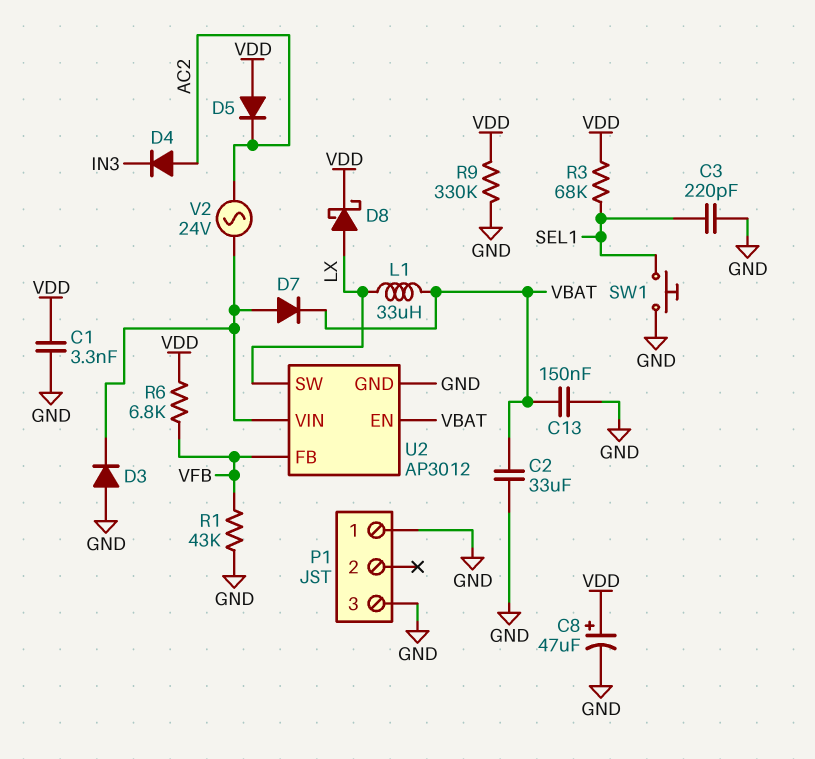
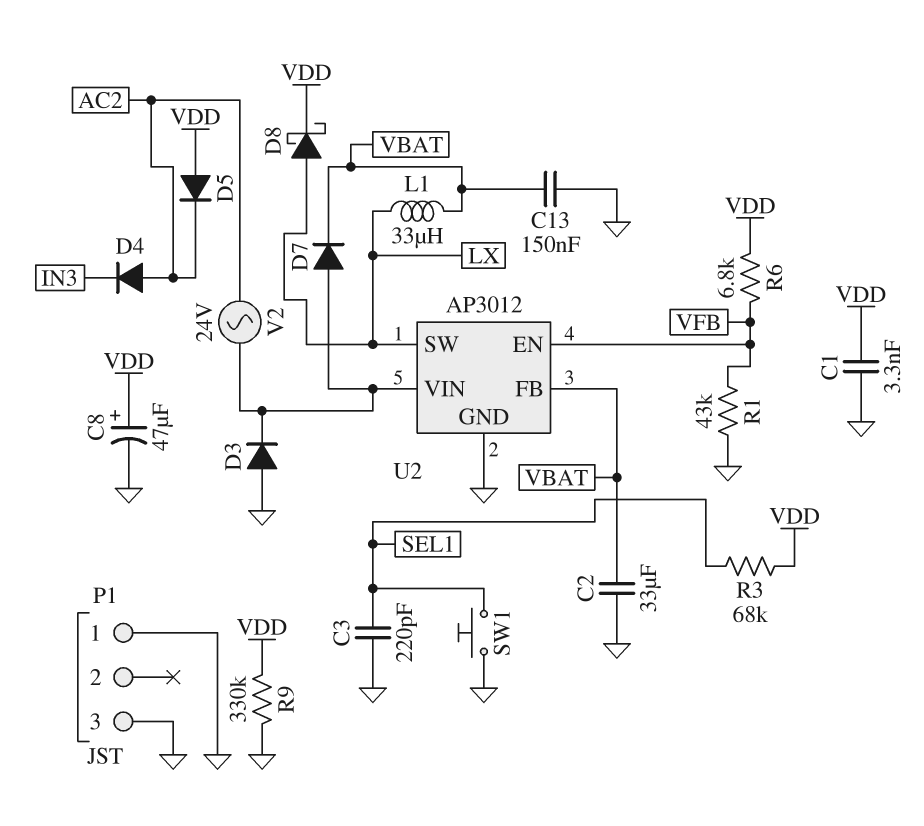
U2 pin EN: VBAT -> VFB
U2 pin FB: VFB -> VBAT

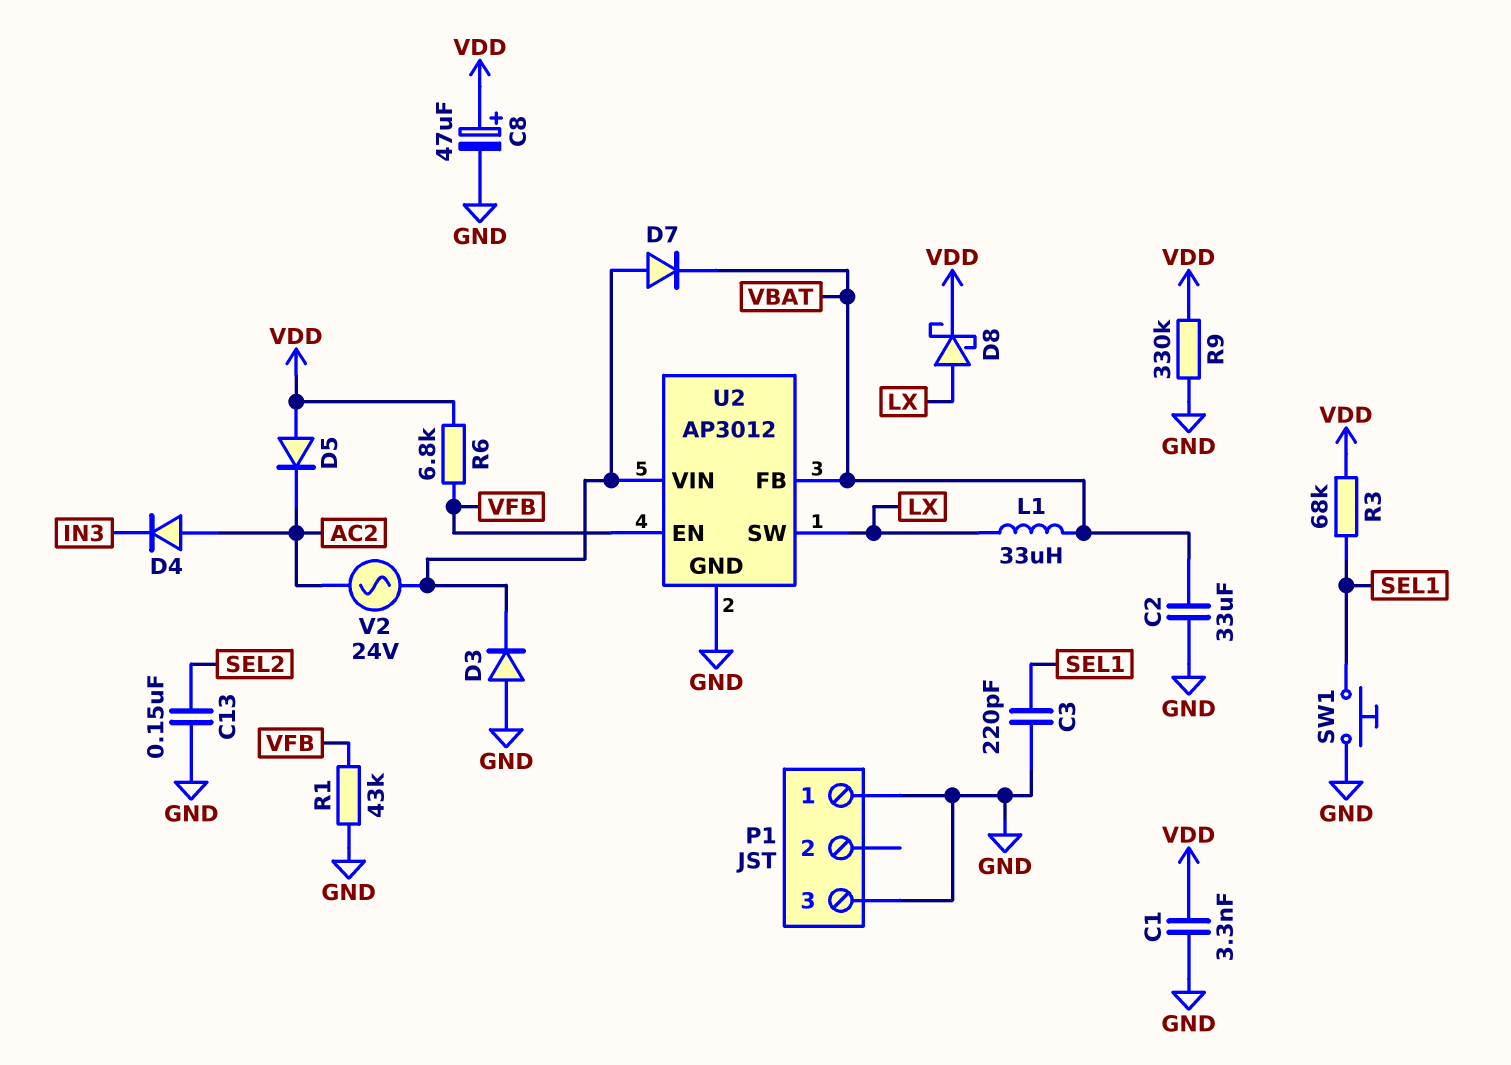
C13: 150nF (GND, VBAT) -> 150nF (GND, SEL2)

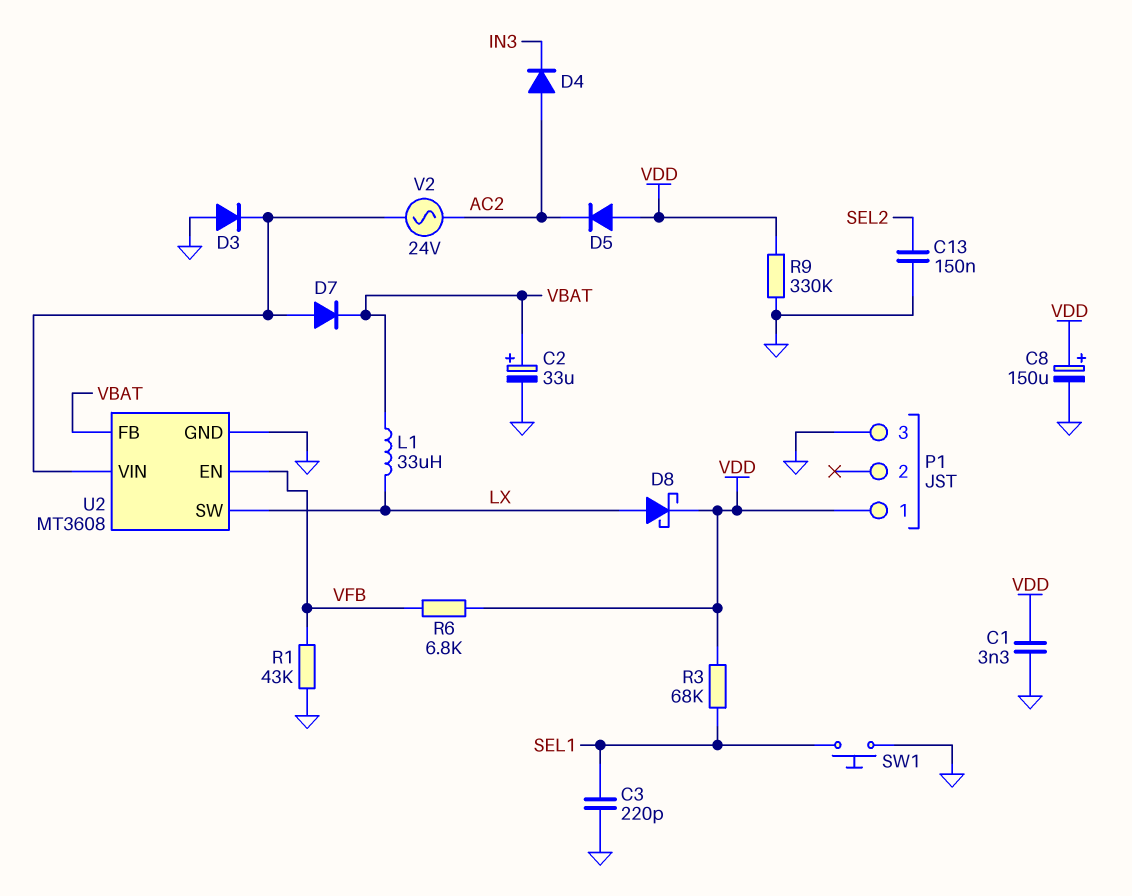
C2: 33uF (GND, VBAT) -> 33uF (plus VBAT, minus GND)
C8: 47uF (plus VDD, minus GND) -> 150uF (plus VDD, minus GND)
P1 pin 1: GND -> VDD
U2: AP3012 -> MT3608

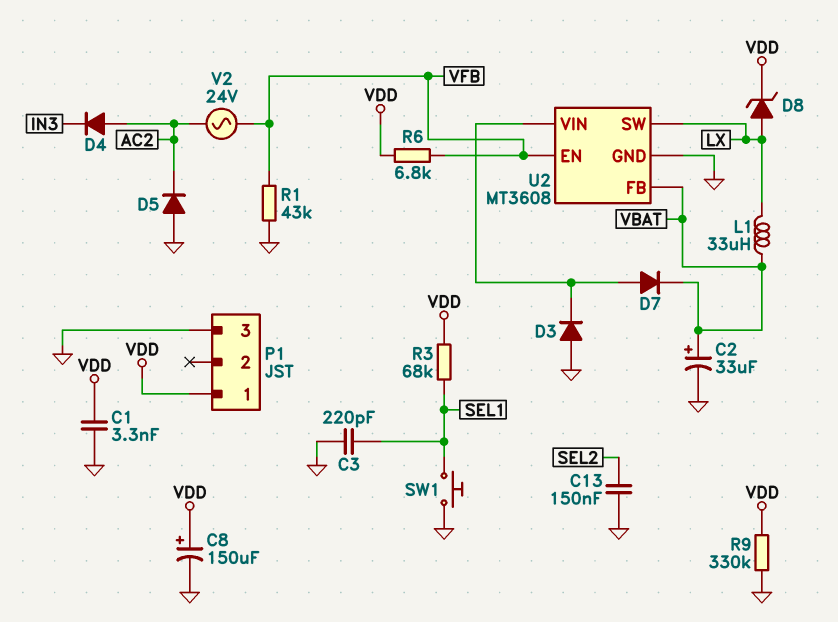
D5: diode (A VDD, K AC2) -> diode (A GND, K AC2)
D8: schottky (A LX, K VDD) -> zener (A LX, K VDD)
V2: AC 24V (AC2, U2/VIN) -> AC 24V (AC2, VFB)

